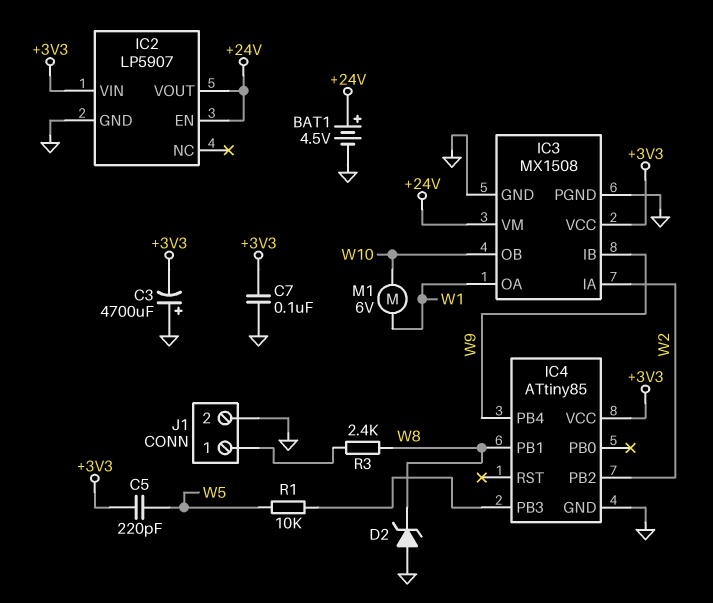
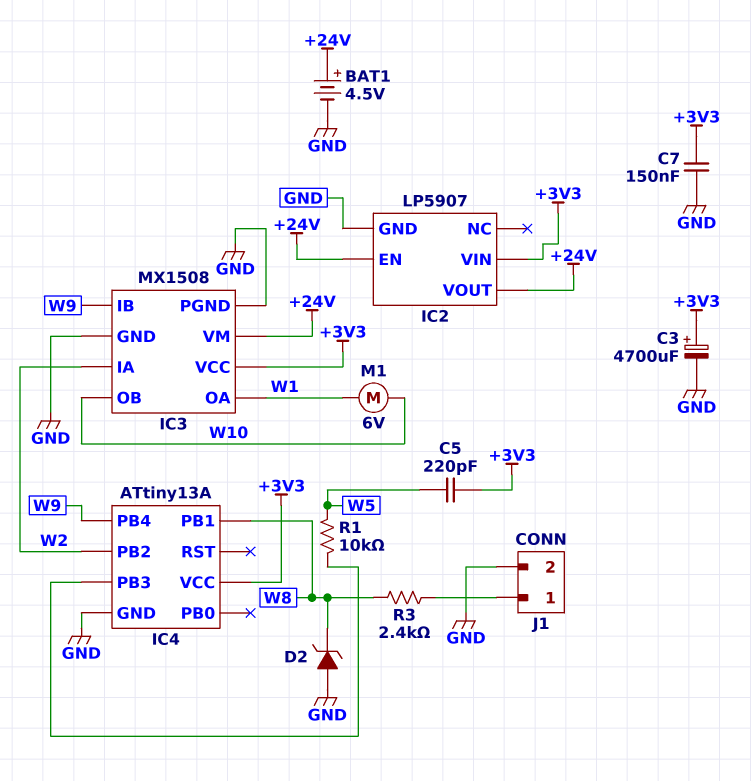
C3: 4700uF (plus GND, minus +3V3) -> 4700uF (plus +3V3, minus GND)
C7: 100nF (+3V3, GND) -> 150nF (+3V3, GND)
IC4: ATtiny85 -> ATtiny13A

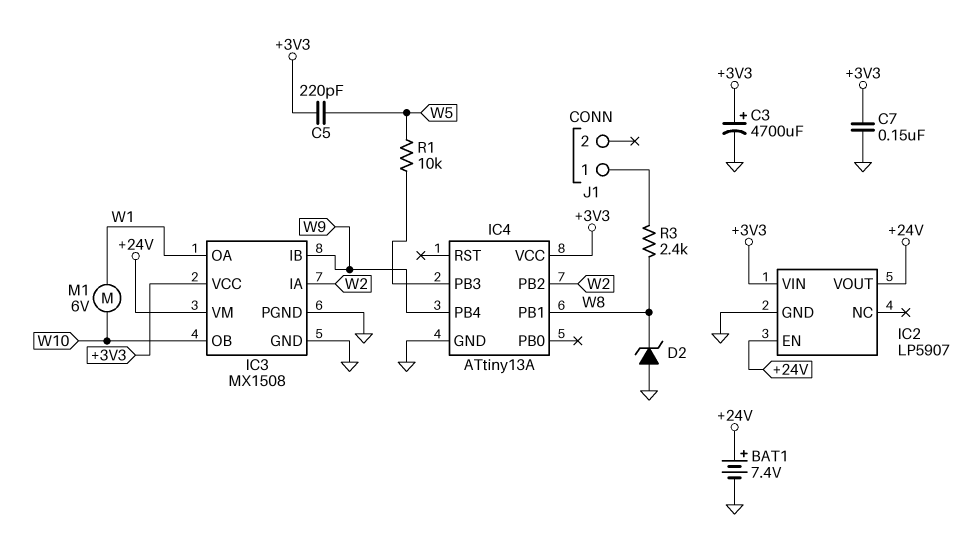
BAT1: 4.5V (plus +24V, minus GND) -> 7.4V (plus +24V, minus GND)
J1 pin 2: GND -> none

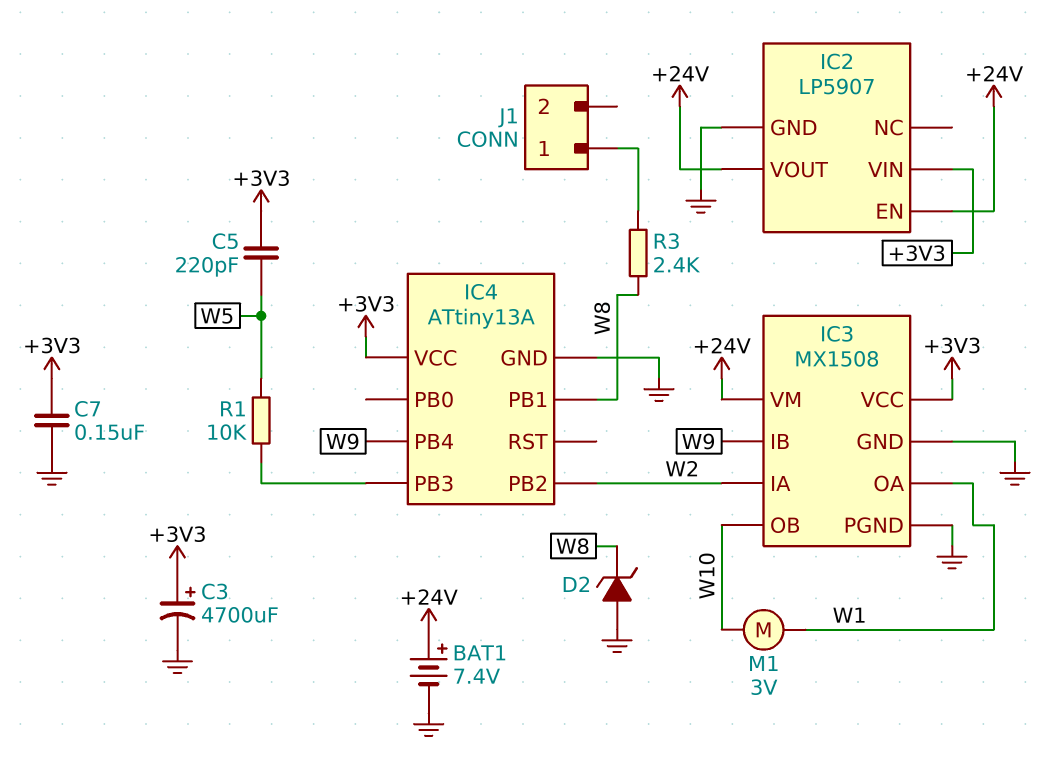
M1: motor 6V (W1, W10) -> motor 3V (W1, W10)

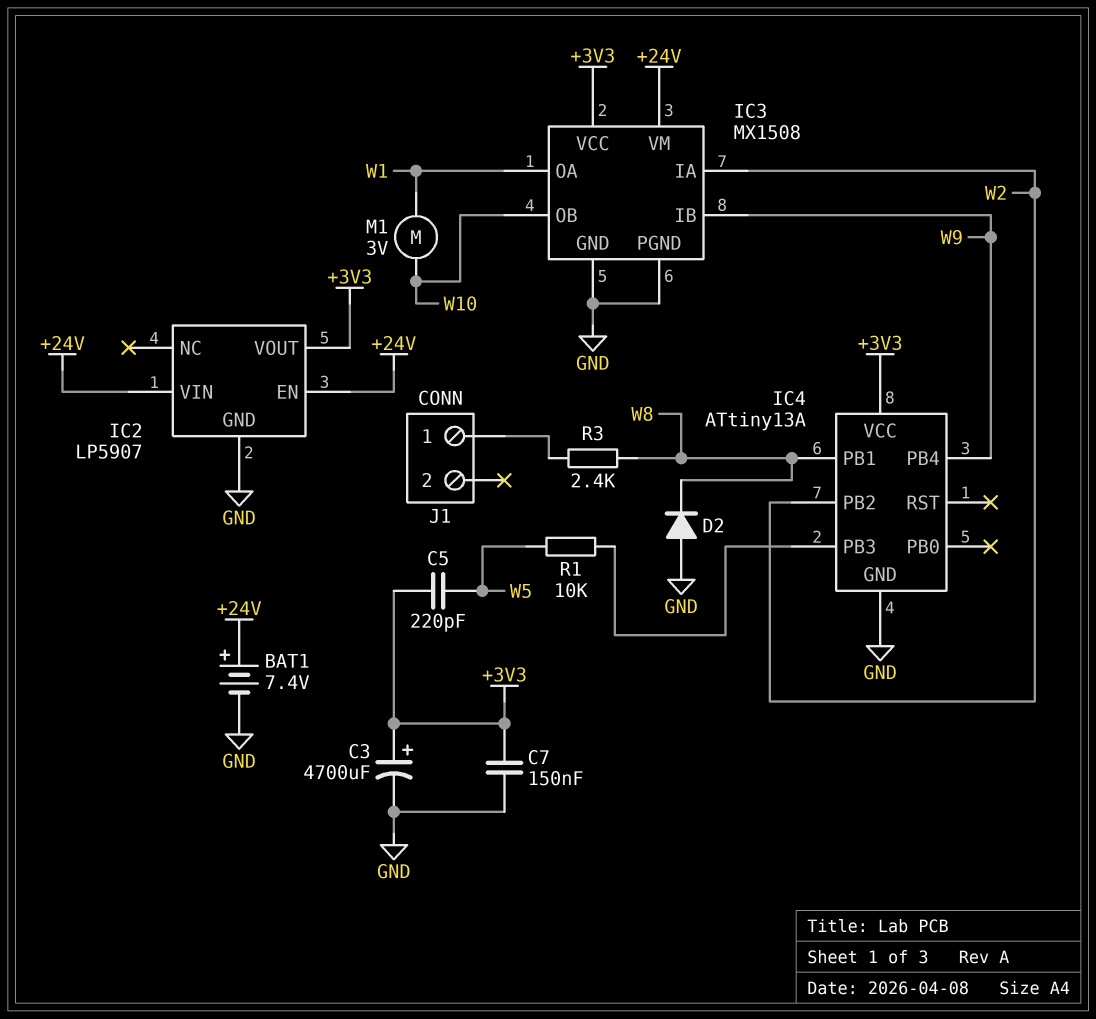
D2: zener (A GND, K W8) -> diode (A GND, K W8)
IC2 pin VIN: +3V3 -> +24V
IC2 pin VOUT: +24V -> +3V3

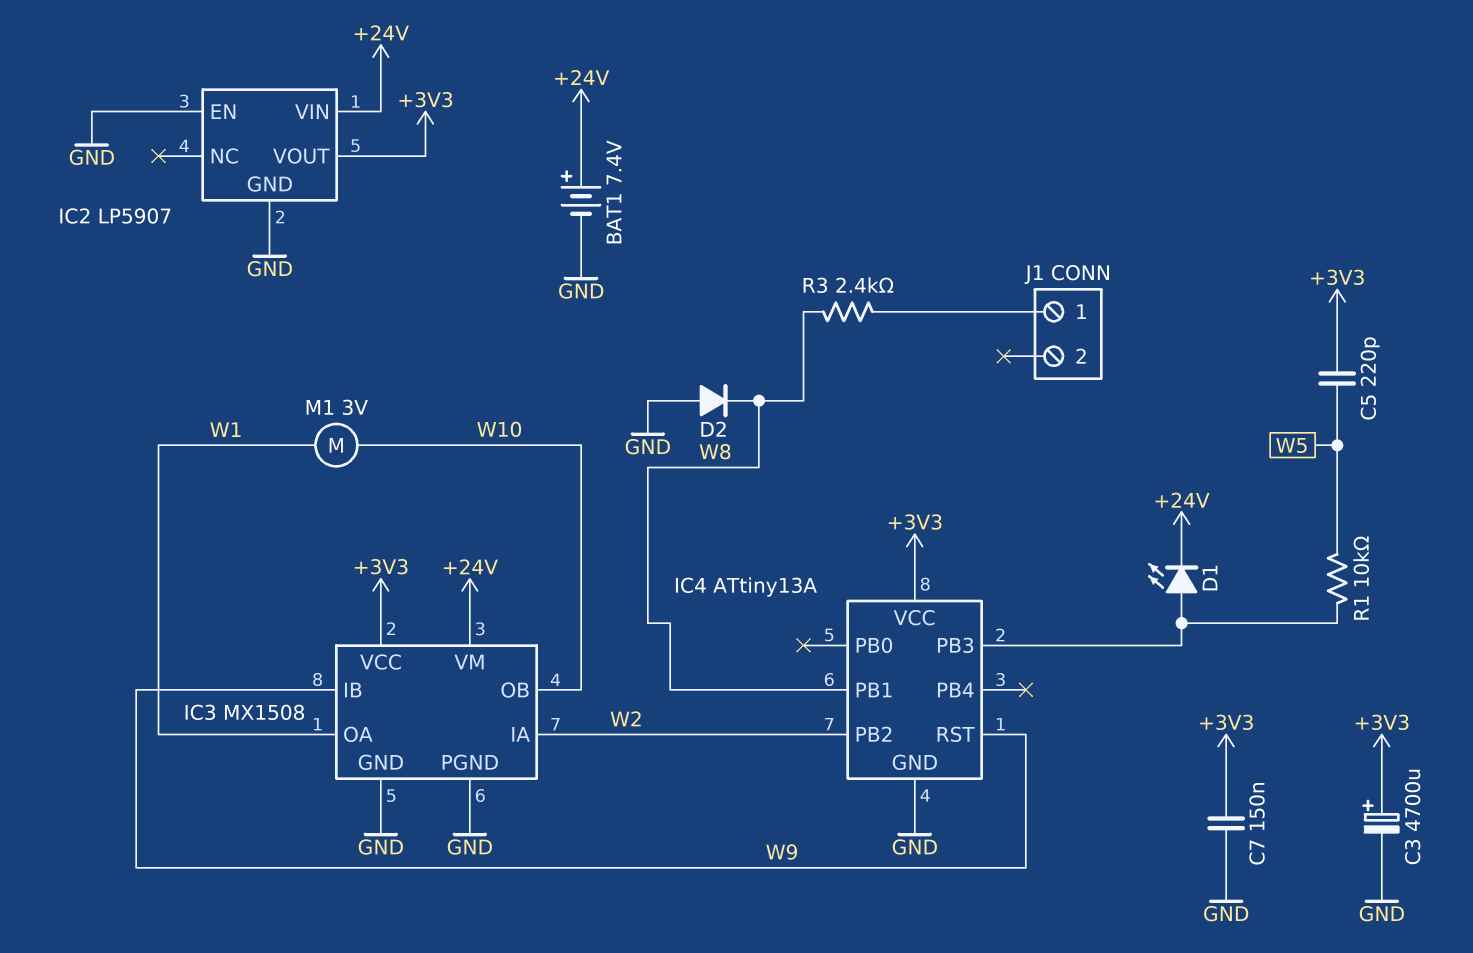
D1: none -> LED (A IC4/PB3, K +24V)
IC2 pin EN: +24V -> GND
IC4 pin PB4: W9 -> none
IC4 pin RST: none -> W9

